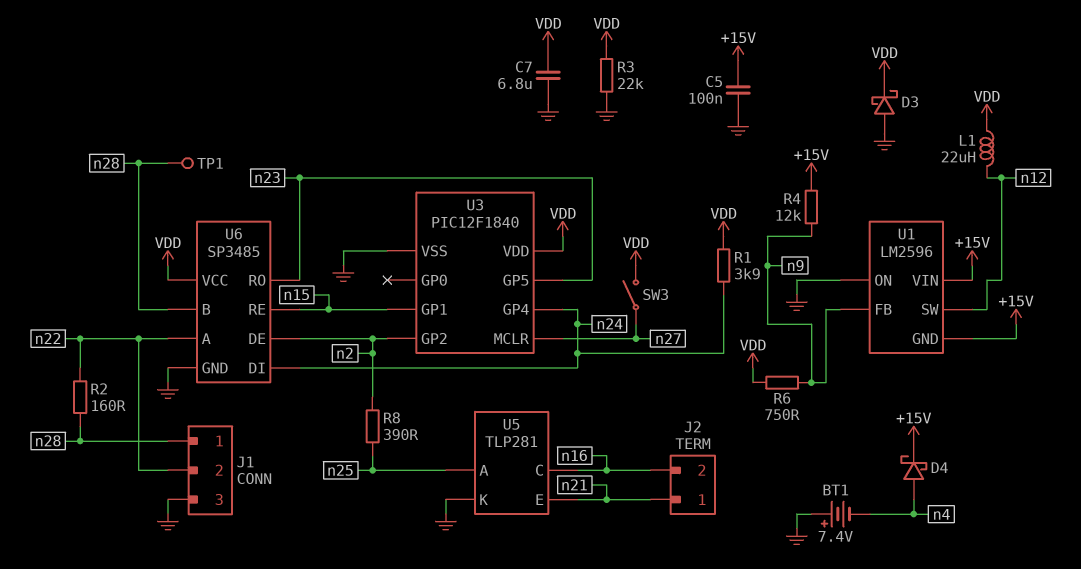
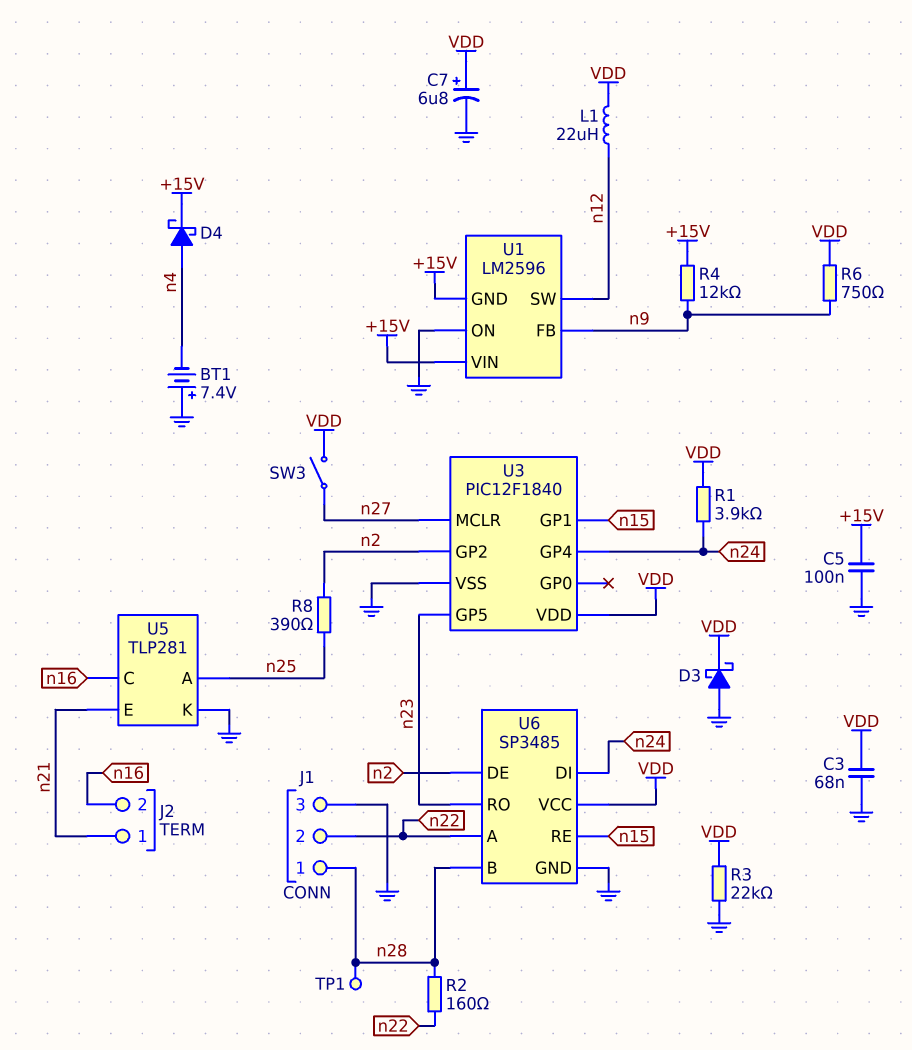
C3: none -> 68nF (GND, VDD)
C7: 6.8uF (GND, VDD) -> 6.8uF (plus VDD, minus GND)

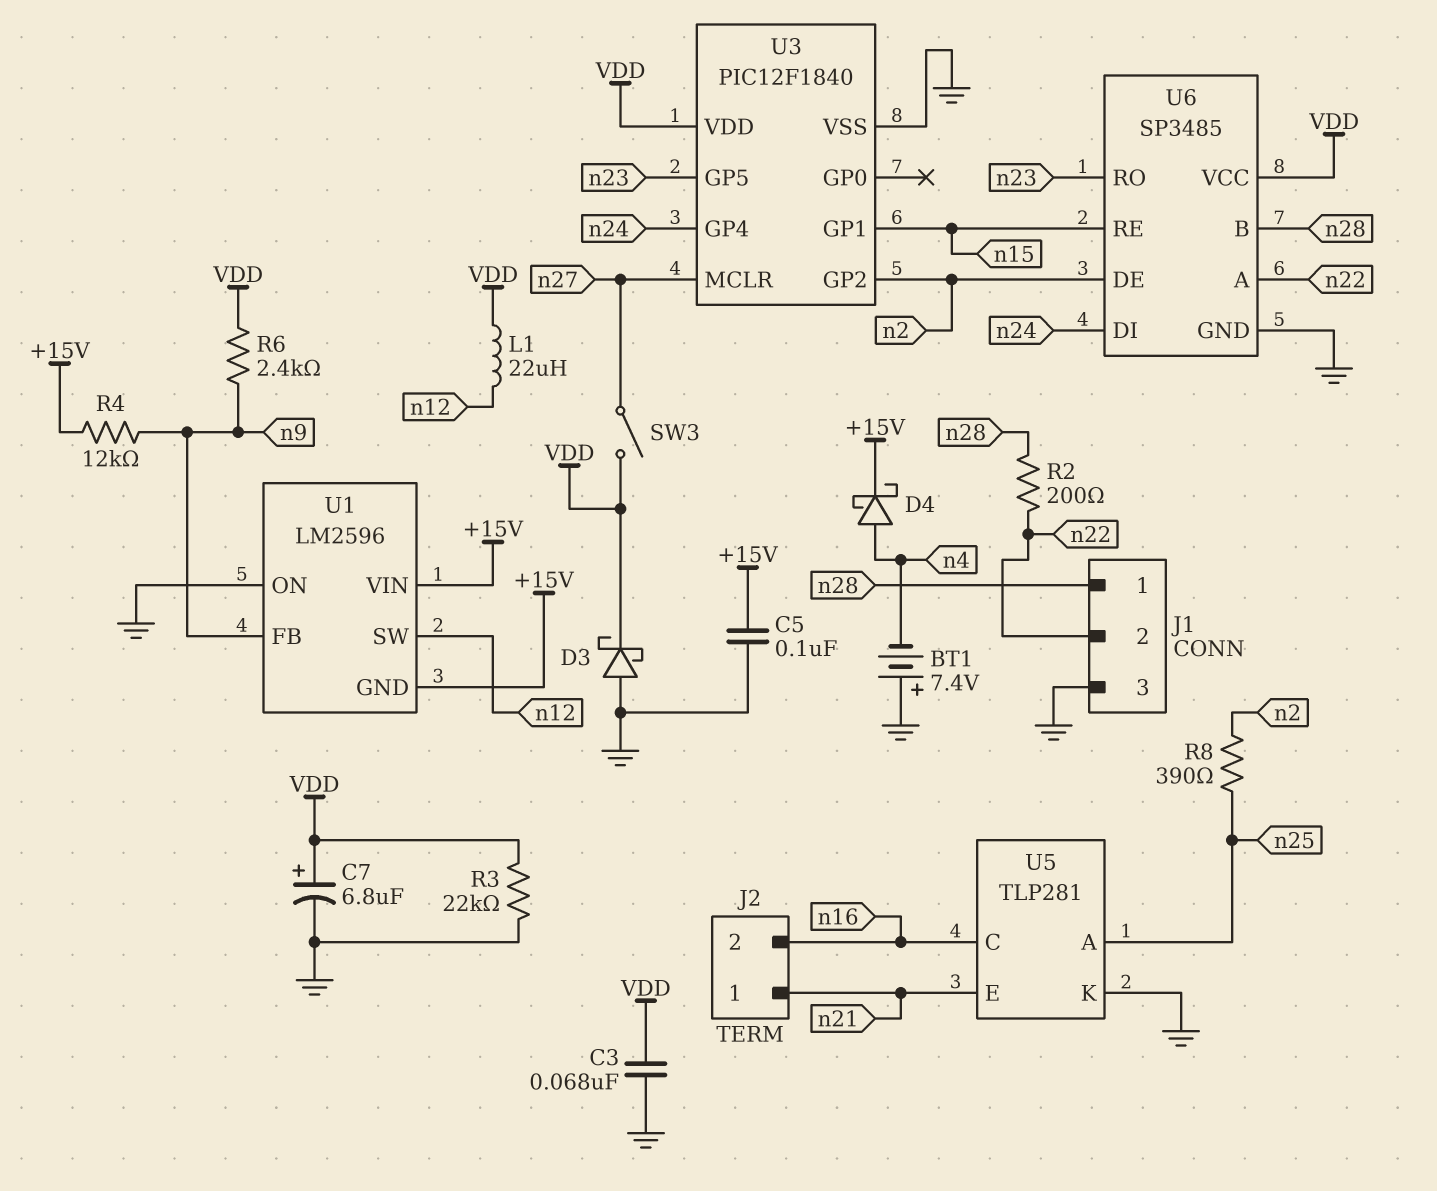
R1: 3.9k (VDD, n24) -> none
R2: 160 (n22, n28) -> 200 (n22, n28)
R6: 750 (VDD, n9) -> 2.4k (VDD, n9)
TP1: test point (n28) -> none

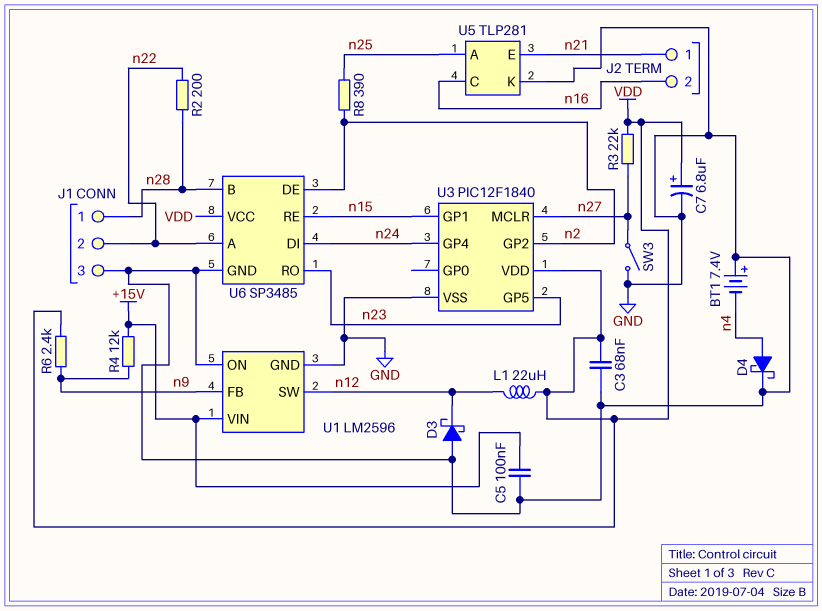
D3: schottky (A GND, K VDD) -> schottky (A GND, K n12)
D4: schottky (A n4, K +15V) -> schottky (A n4, K GND)
R3: 22k (GND, VDD) -> 22k (VDD, n27)
SW3: switch (VDD, n27) -> switch (GND, n27)
U1 pin GND: +15V -> GND

